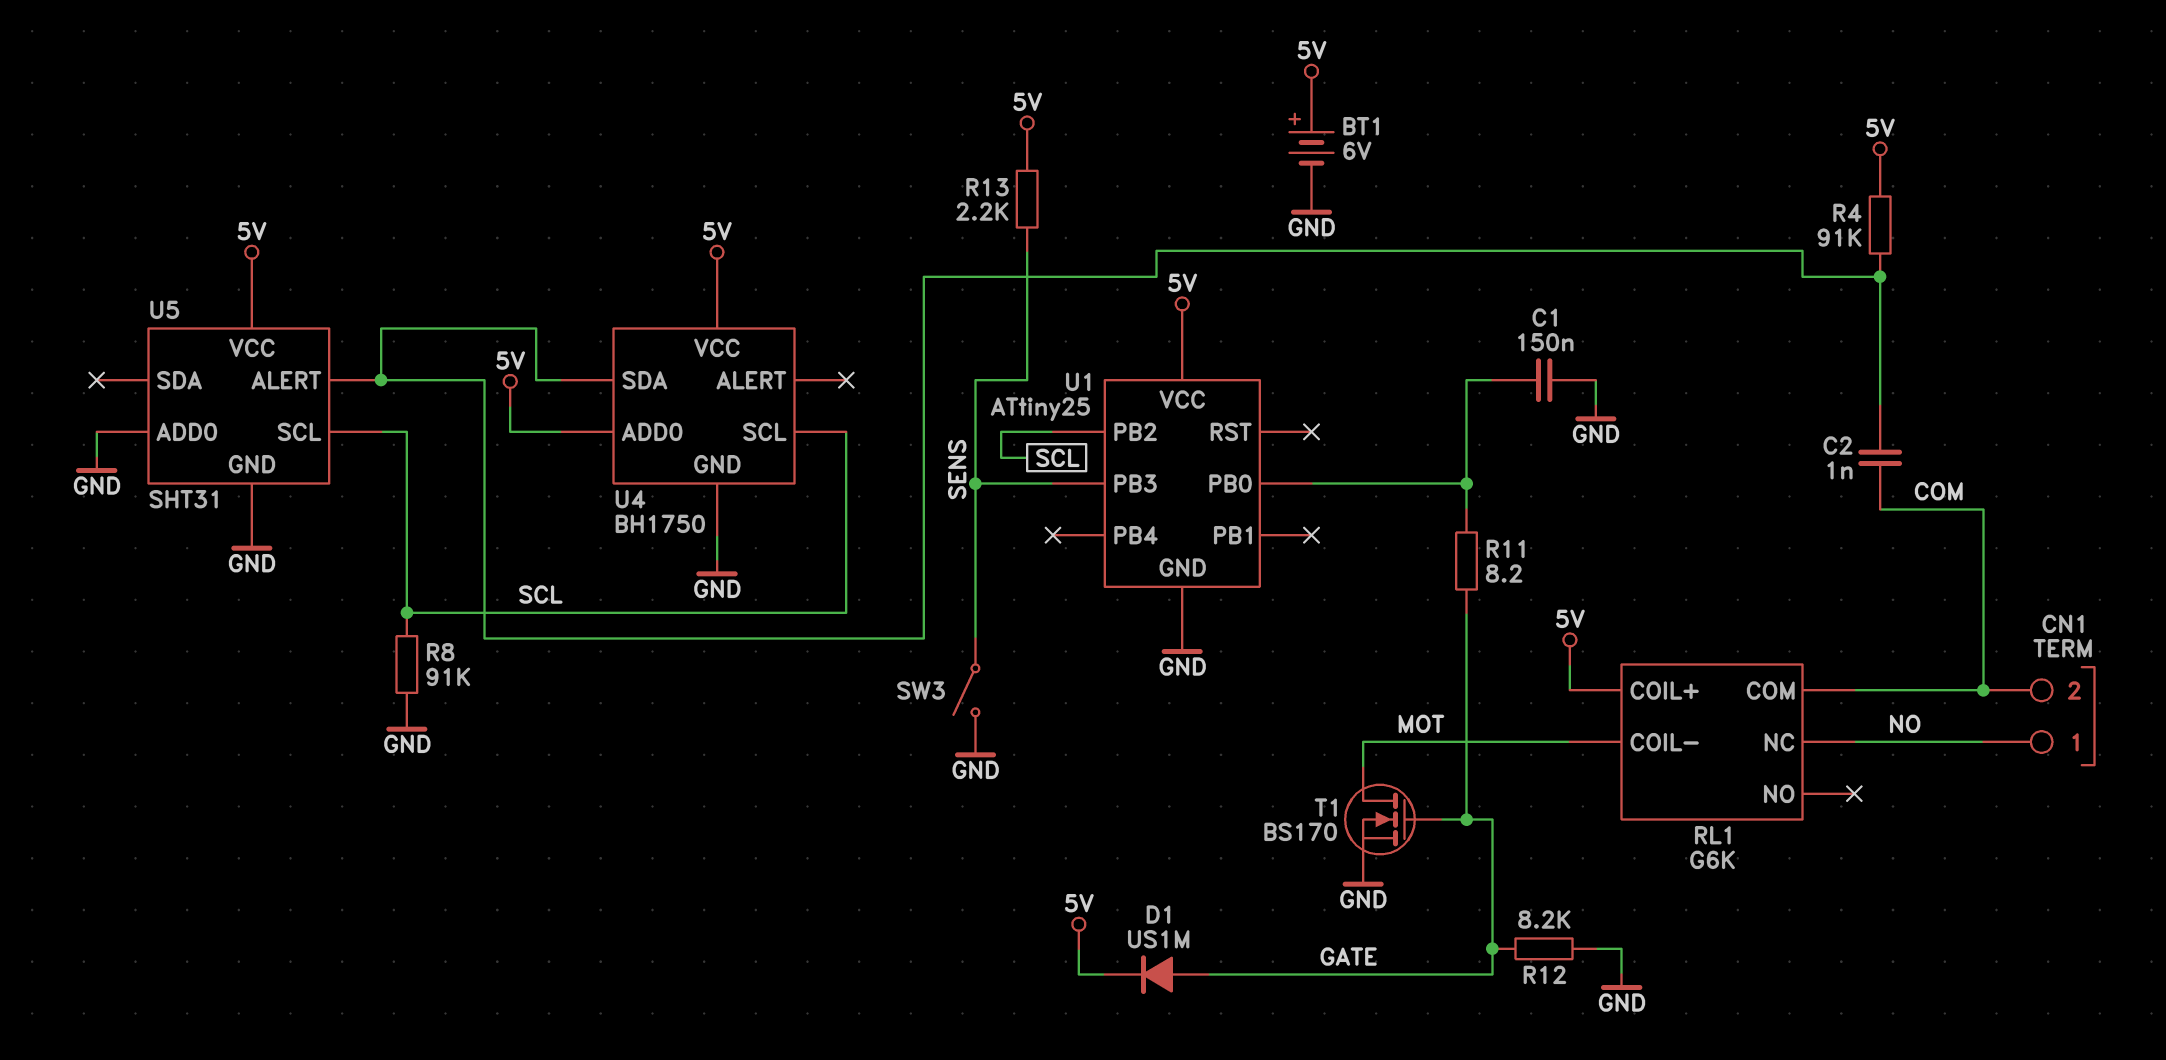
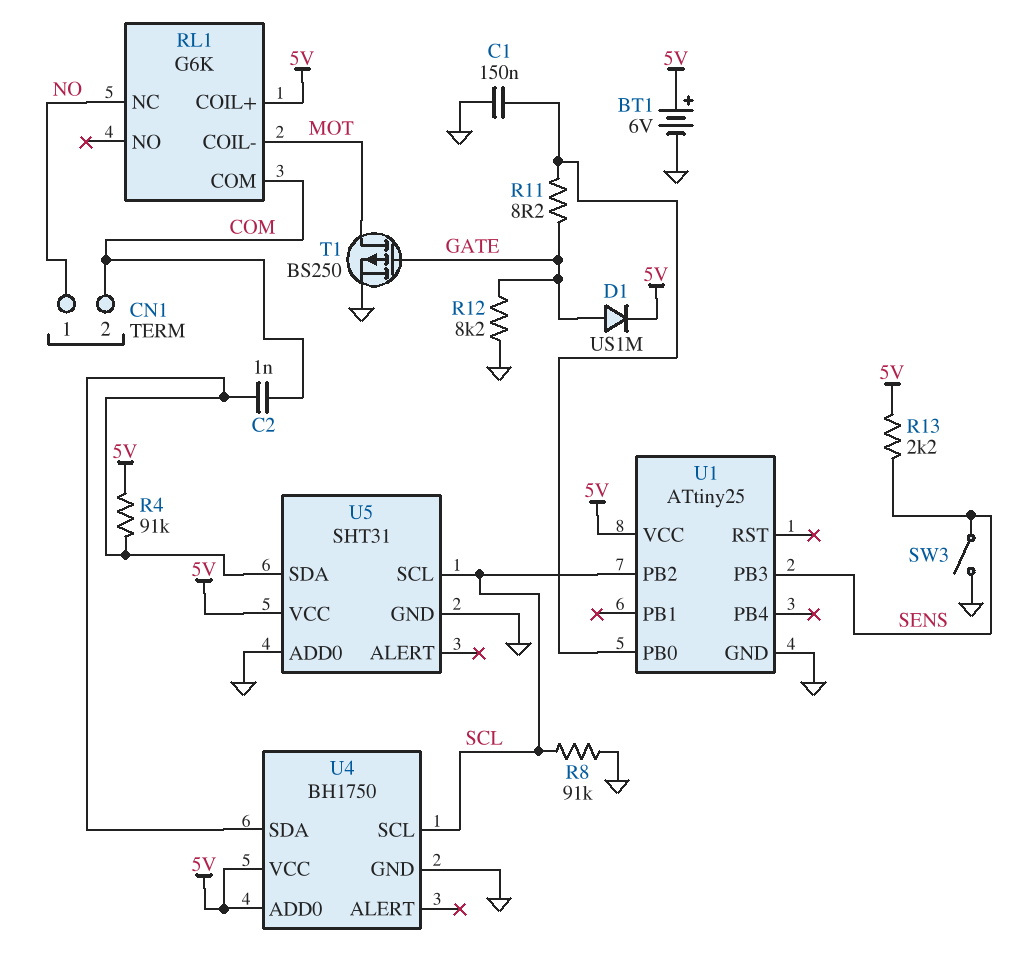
T1: NMOS BS170 (G GATE, D MOT, S GND) -> PMOS BS250 (G GATE, D MOT, S GND)
U5 pin ALERT: U4/SDA -> none
U5 pin SDA: none -> U4/SDA

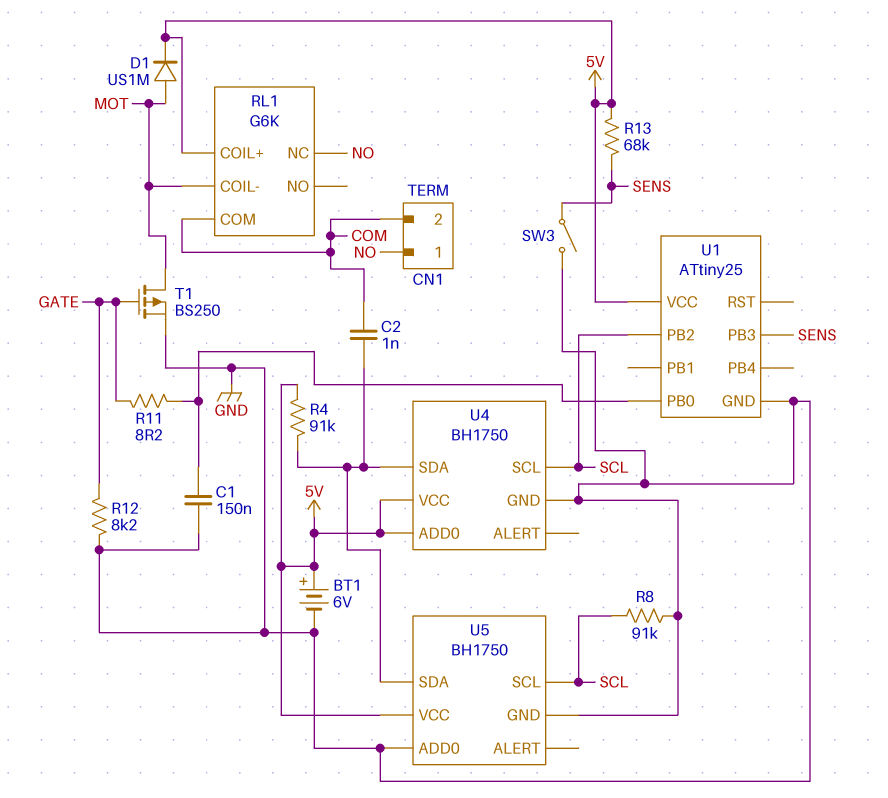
D1: diode US1M (A GATE, K 5V) -> diode US1M (A MOT, K 5V)
R13: 2.2k (5V, SENS) -> 68k (5V, SENS)
U5: SHT31 -> BH1750

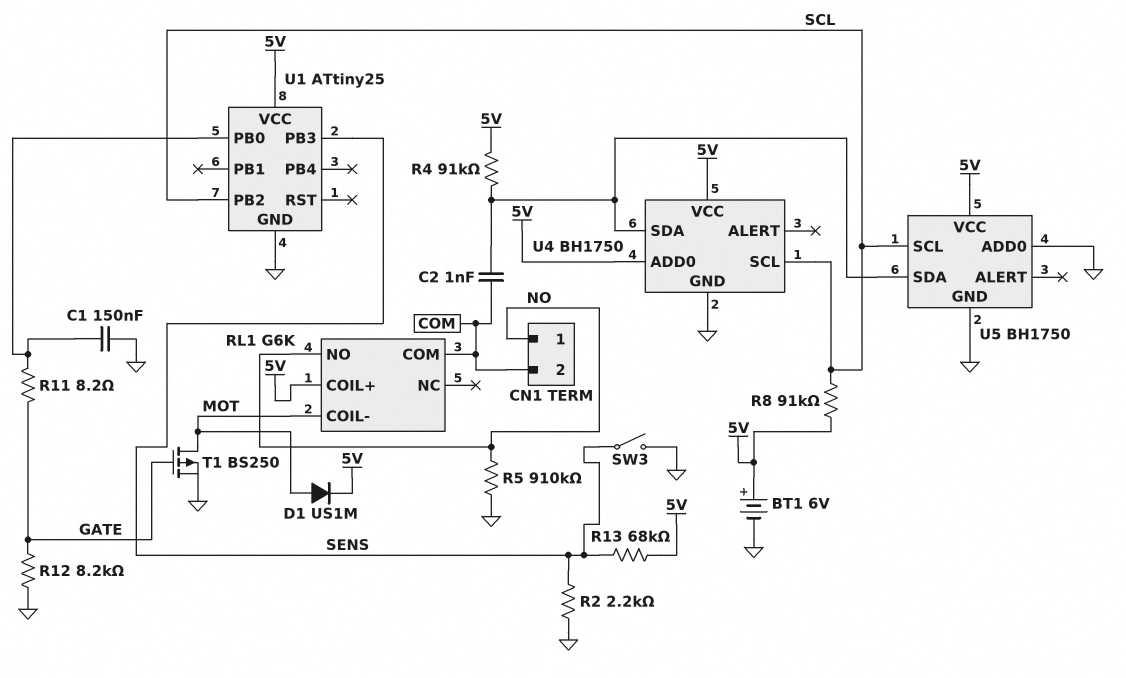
R2: none -> 2.2k (GND, SENS)
R5: none -> 910k (GND, NO)
R8: 91k (GND, SCL) -> 91k (5V, SCL)
RL1 pin NC: NO -> none
RL1 pin NO: none -> NO

